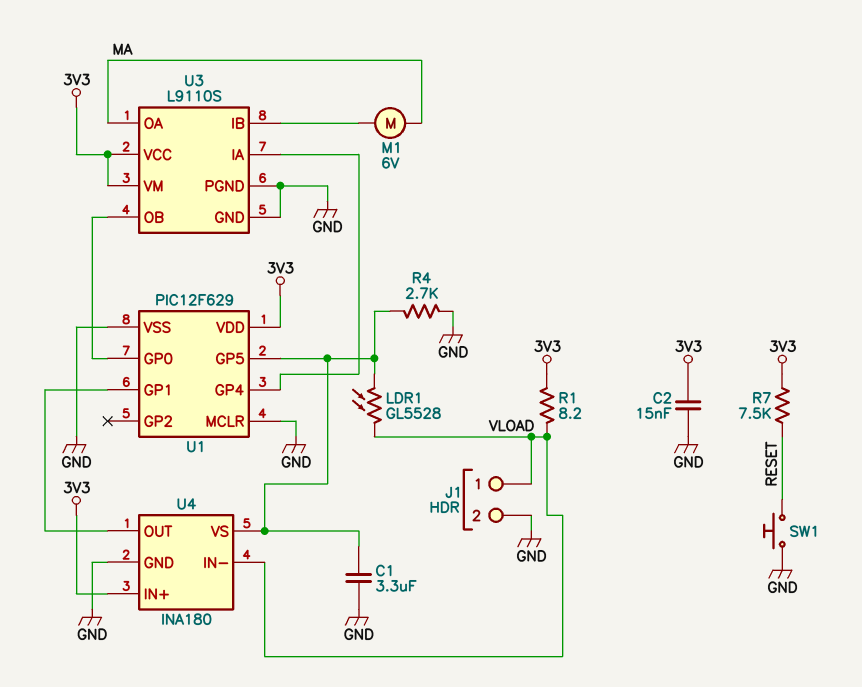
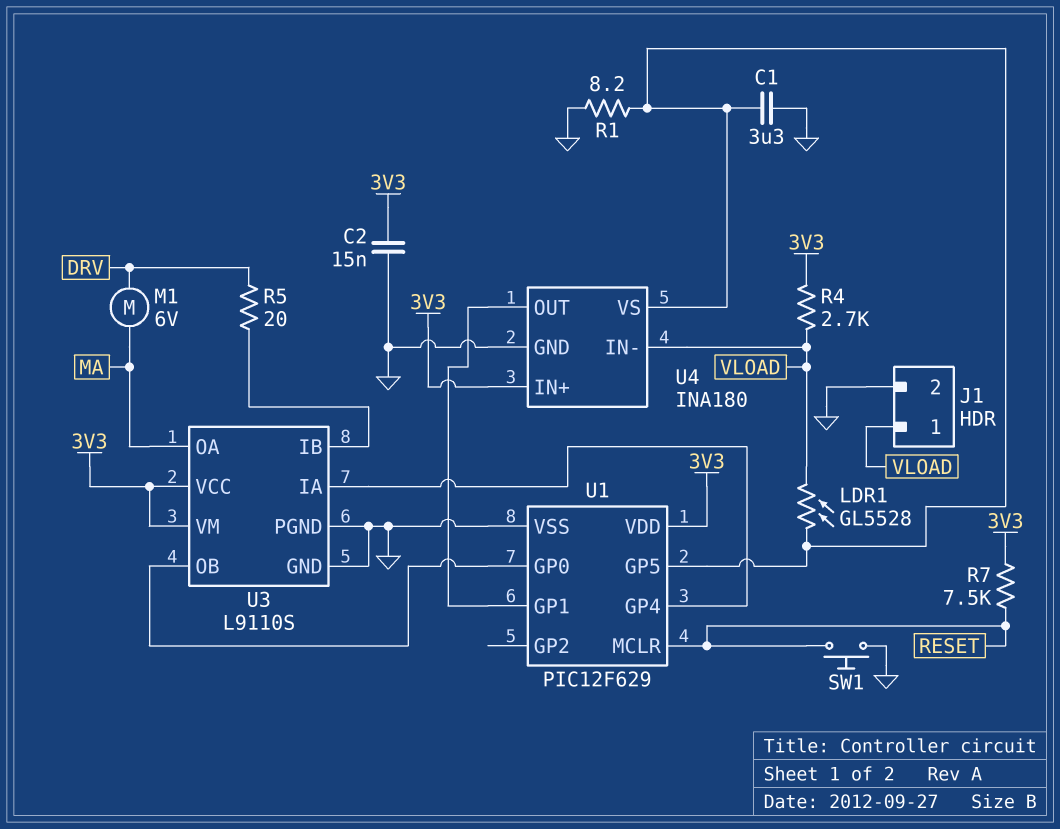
M1: motor 6V (MA, U3/IB) -> motor 6V (DRV, MA)
R1: 8.2 (3V3, VLOAD) -> 8.2 (GND, U1/GP5)
R4: 2.7k (GND, U1/GP5) -> 2.7k (3V3, VLOAD)
R5: none -> 20 (DRV, U3/IB)
U1 pin MCLR: GND -> RESET

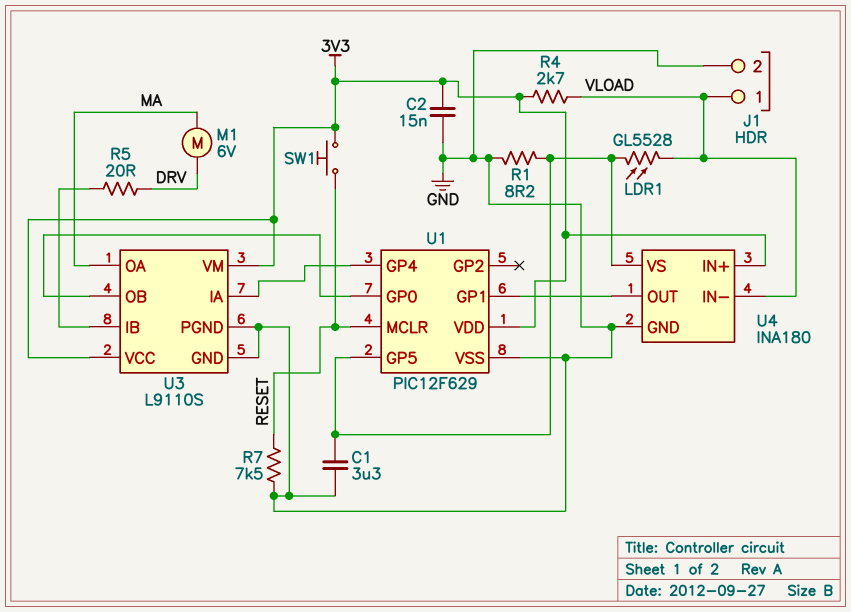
R7: 7.5k (3V3, RESET) -> 7.5k (GND, RESET)
SW1: button (GND, RESET) -> button (3V3, RESET)

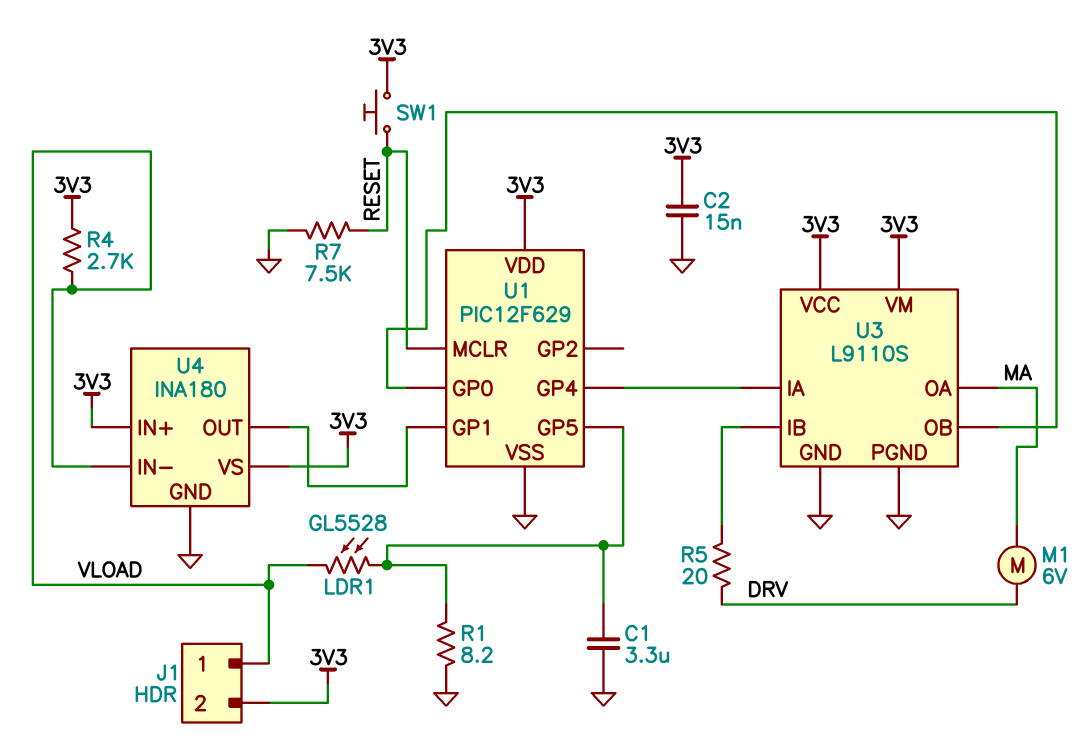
J1 pin 2: GND -> 3V3
U4 pin VS: U1/GP5 -> 3V3

